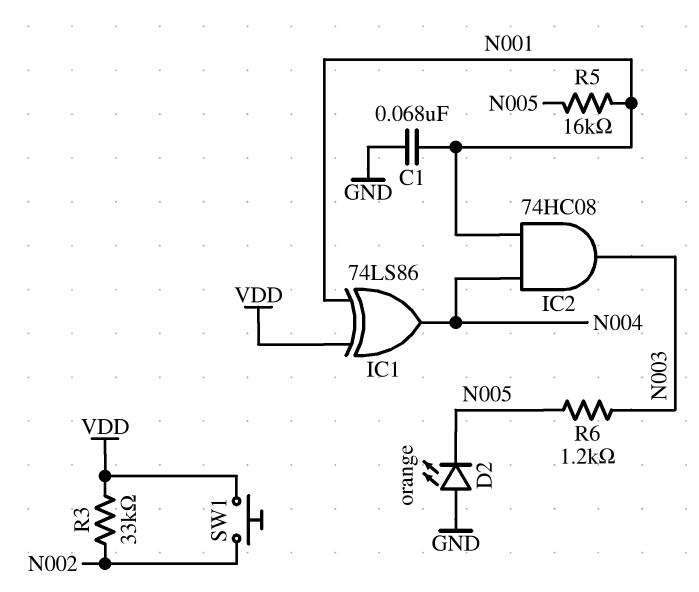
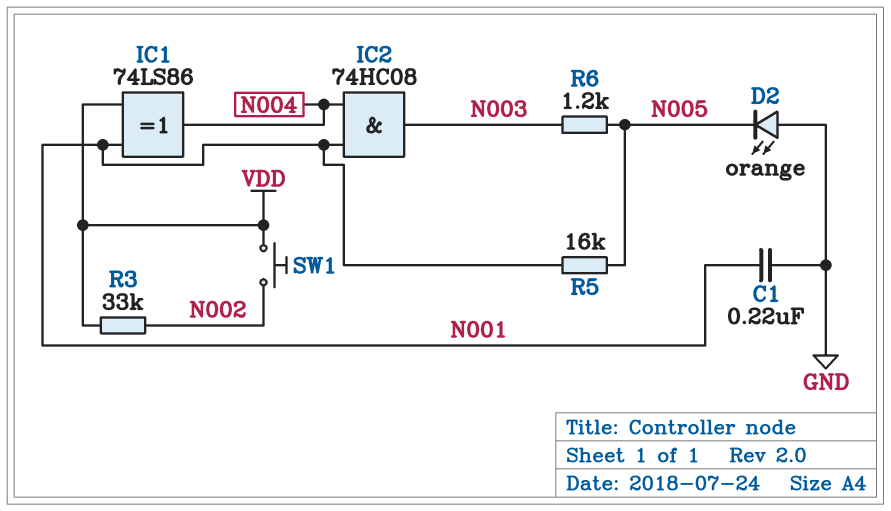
C1: 68nF (GND, N001) -> 220nF (GND, N001)

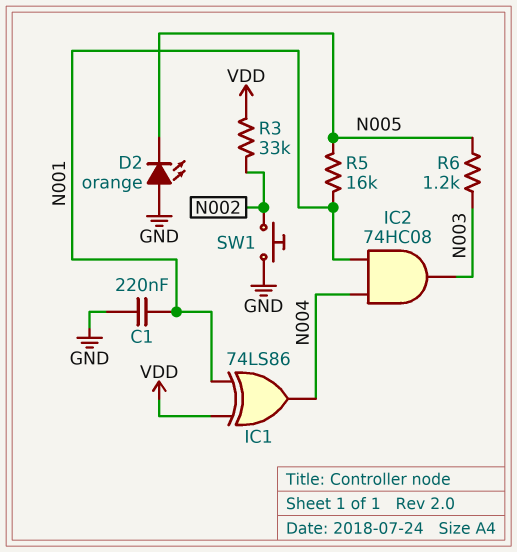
SW1: button (N002, VDD) -> button (GND, N002)

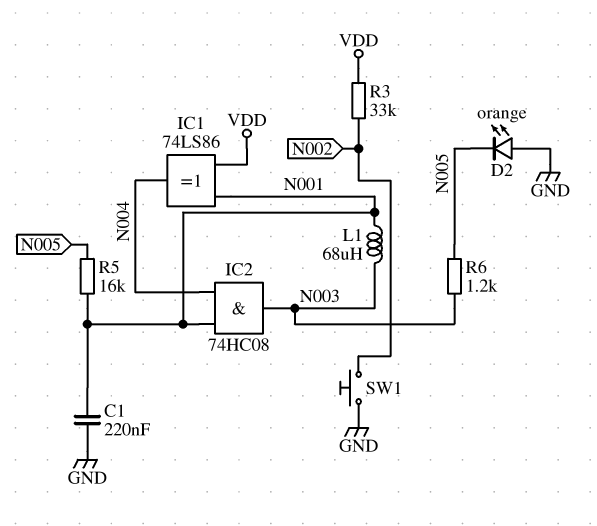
L1: none -> 68uH (N001, N003)

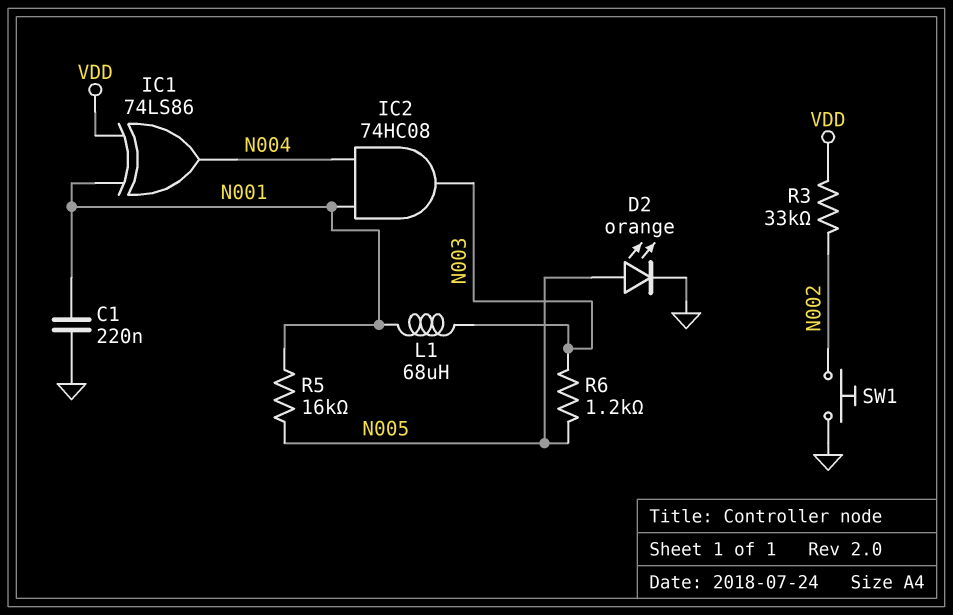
D2: LED orange (A GND, K N005) -> LED orange (A N005, K GND)

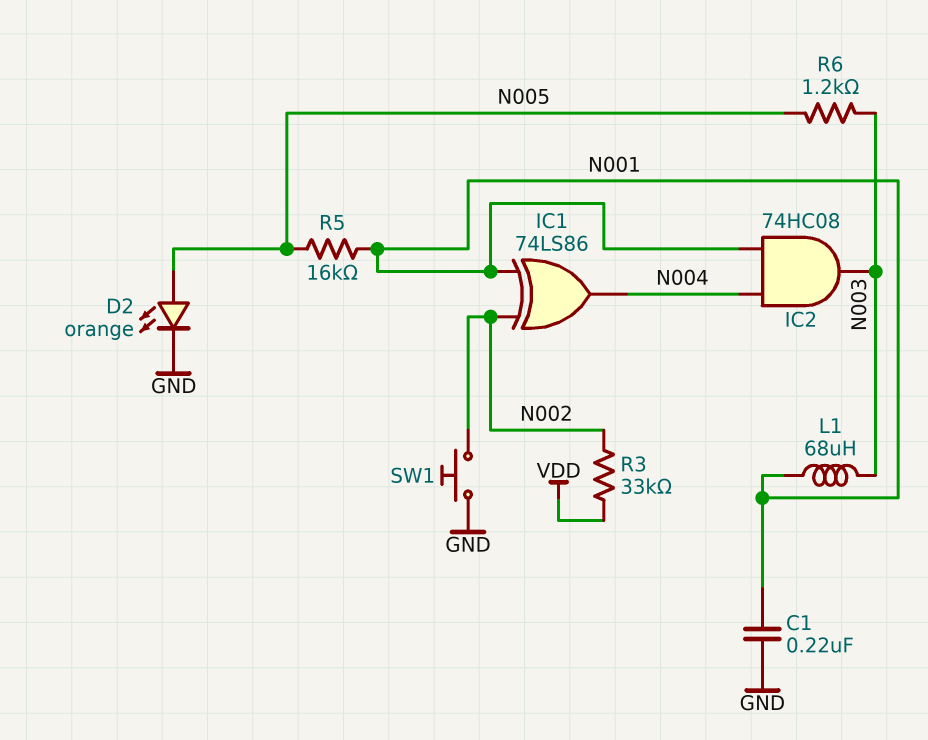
IC1: XOR 74LS86 (in N001, in VDD, out N004) -> XOR 74LS86 (in N001, in N002, out N004)

